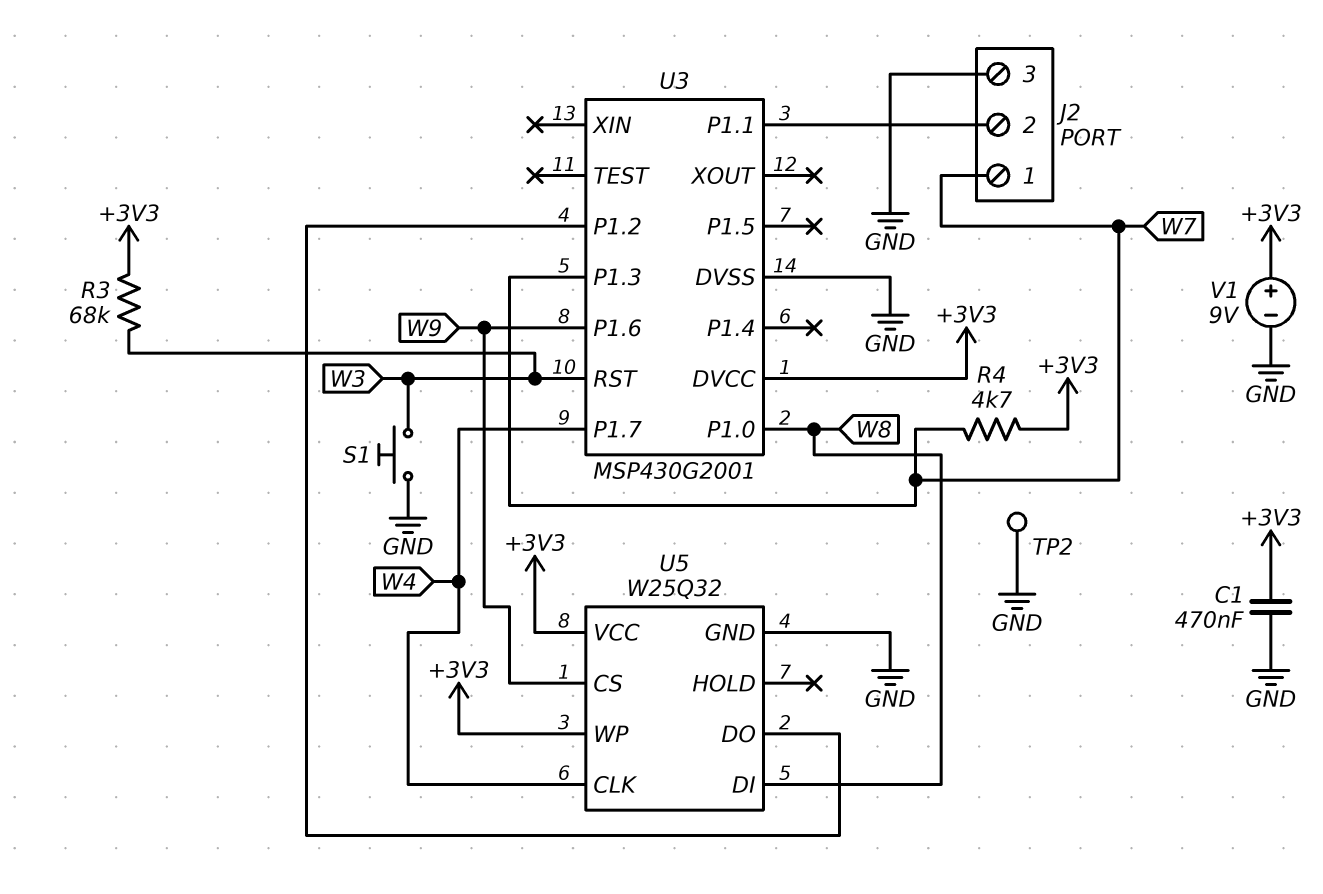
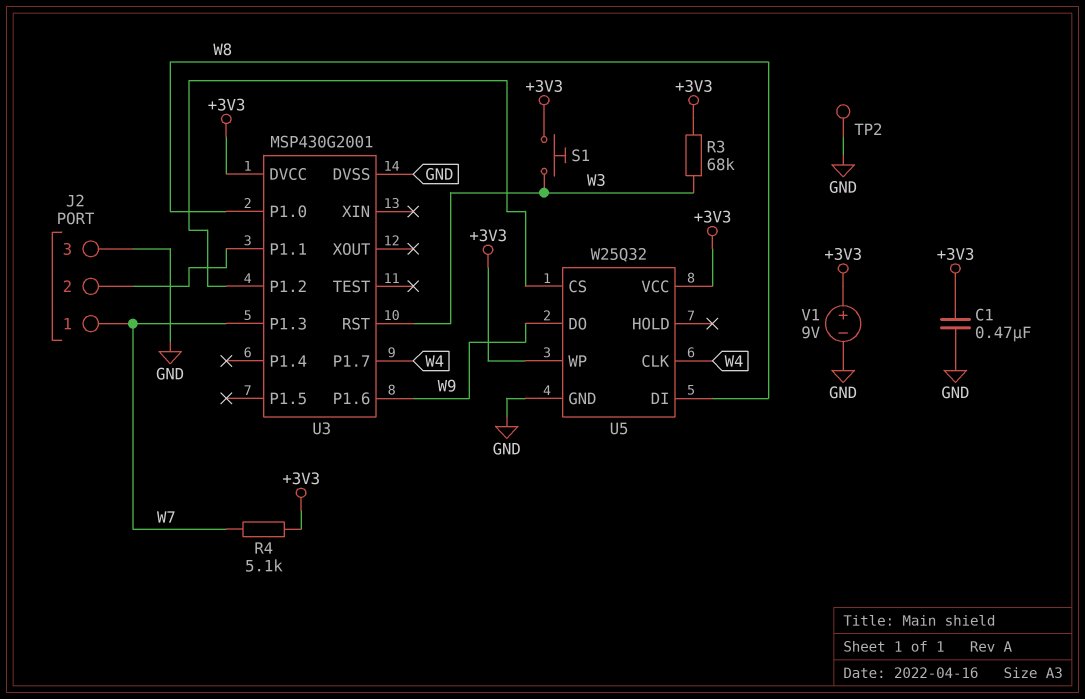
R4: 4.7k (+3V3, W7) -> 5.1k (+3V3, W7)
S1: button (GND, W3) -> button (+3V3, W3)
U5 pin CS: W9 -> U3/P1.2
U5 pin DO: U3/P1.2 -> W9

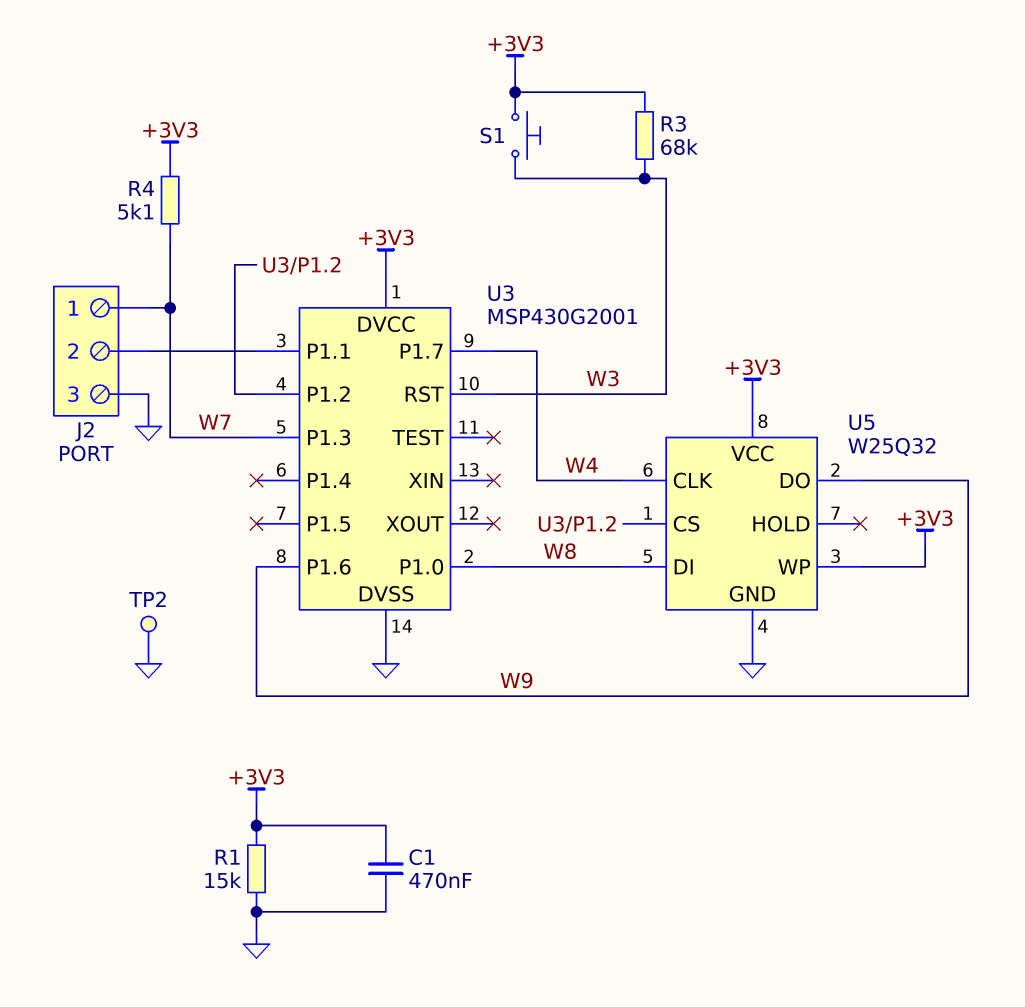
R1: none -> 15k (+3V3, GND)
V1: 9V (plus +3V3, minus GND) -> none

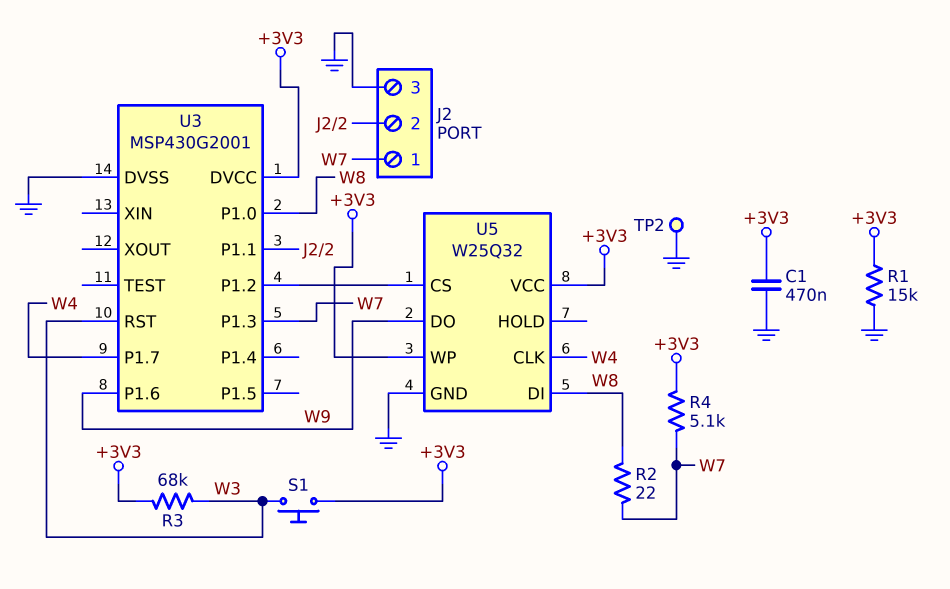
R2: none -> 22 (W7, W8)

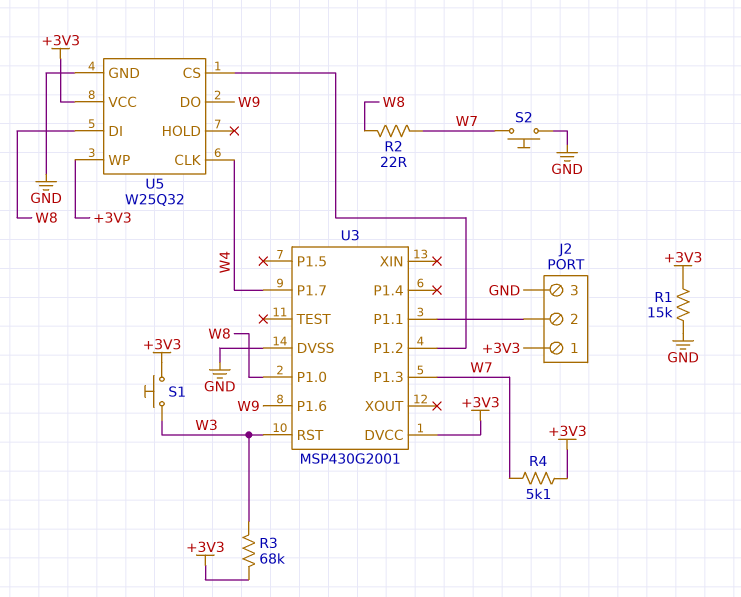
C1: 470nF (+3V3, GND) -> none
J2 pin 1: W7 -> +3V3
S2: none -> button (GND, W7)
TP2: test point (GND) -> none

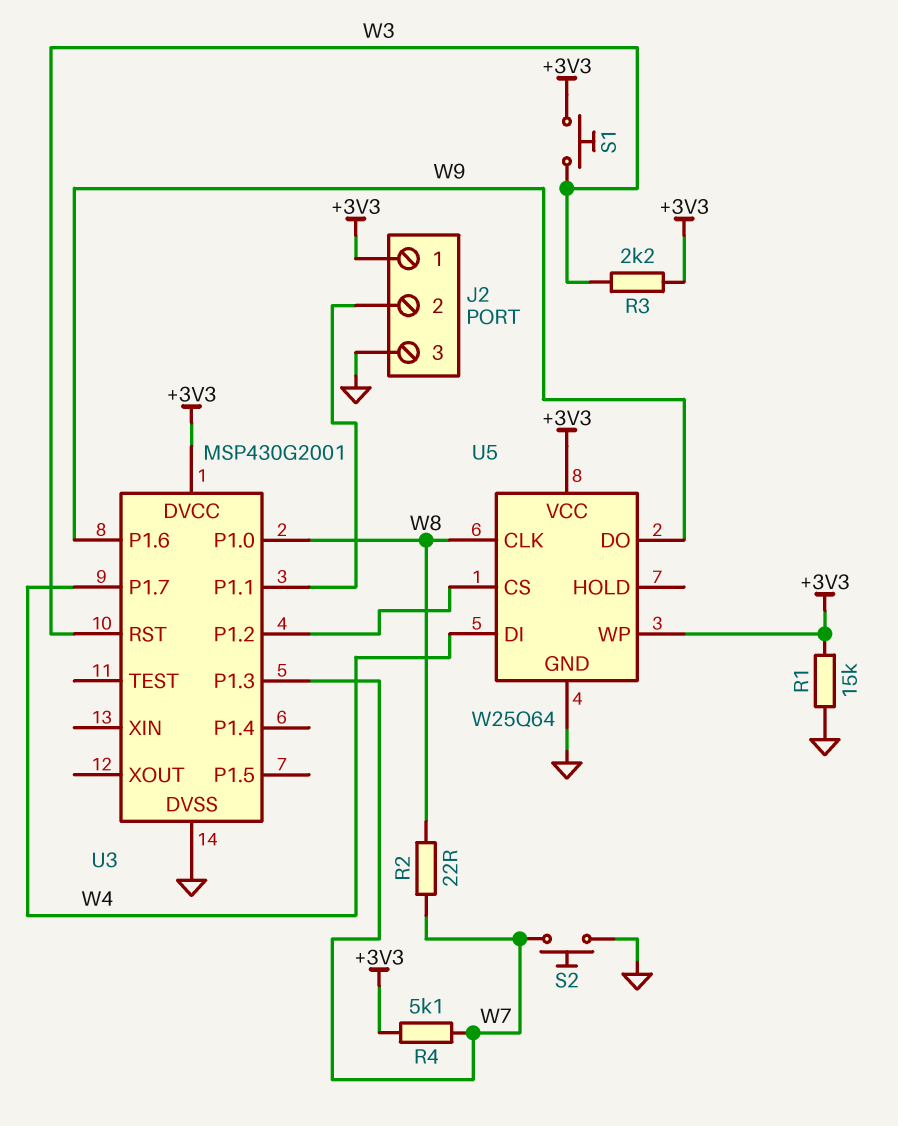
R3: 68k (+3V3, W3) -> 2.2k (+3V3, W3)
U5: W25Q32 -> W25Q64
U5 pin CLK: W4 -> W8
U5 pin DI: W8 -> W4

